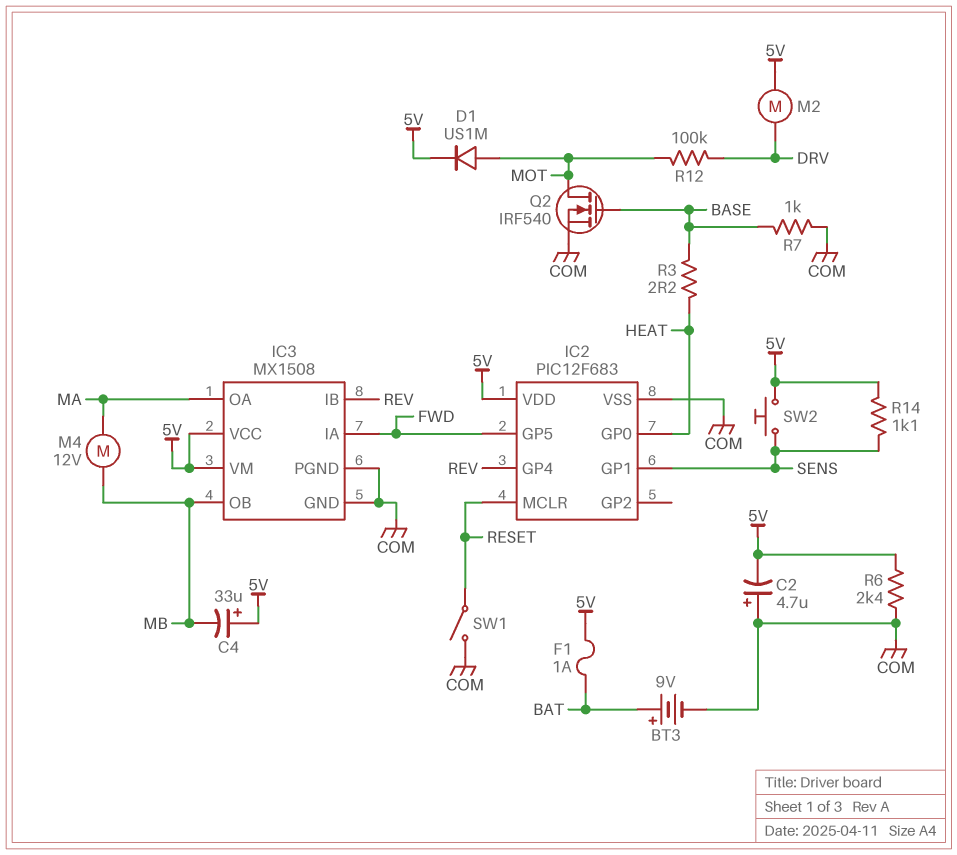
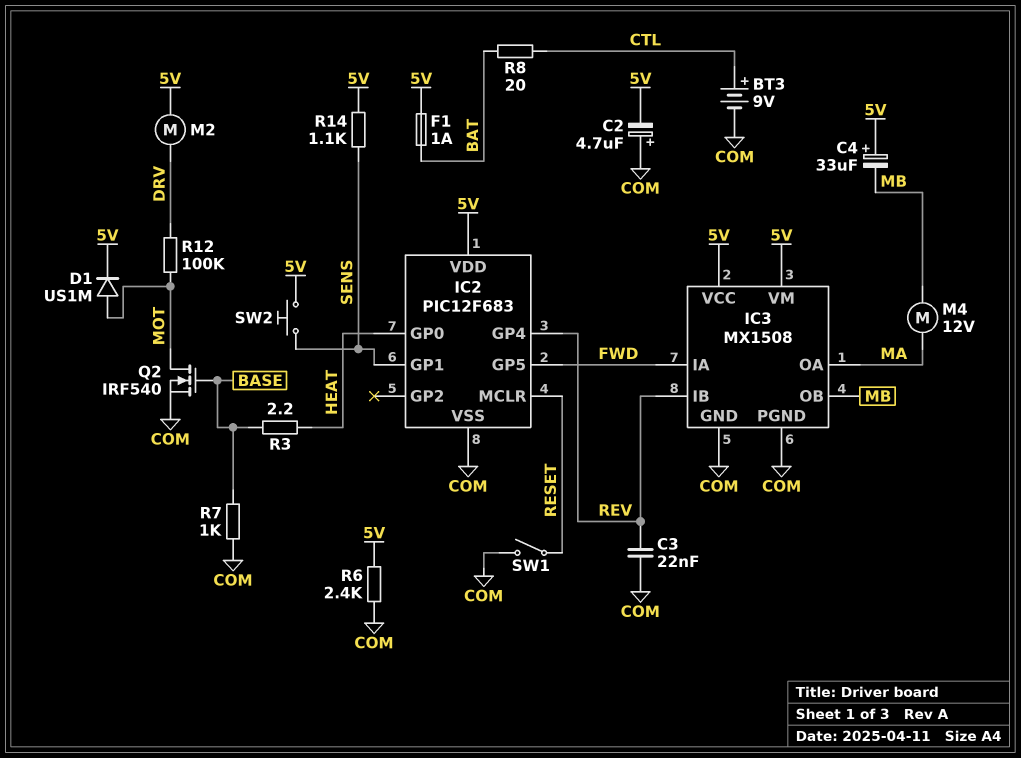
BT3: 9V (plus BAT, minus COM) -> 9V (plus CTL, minus COM)
C3: none -> 22nF (COM, REV)
R8: none -> 20 (BAT, CTL)

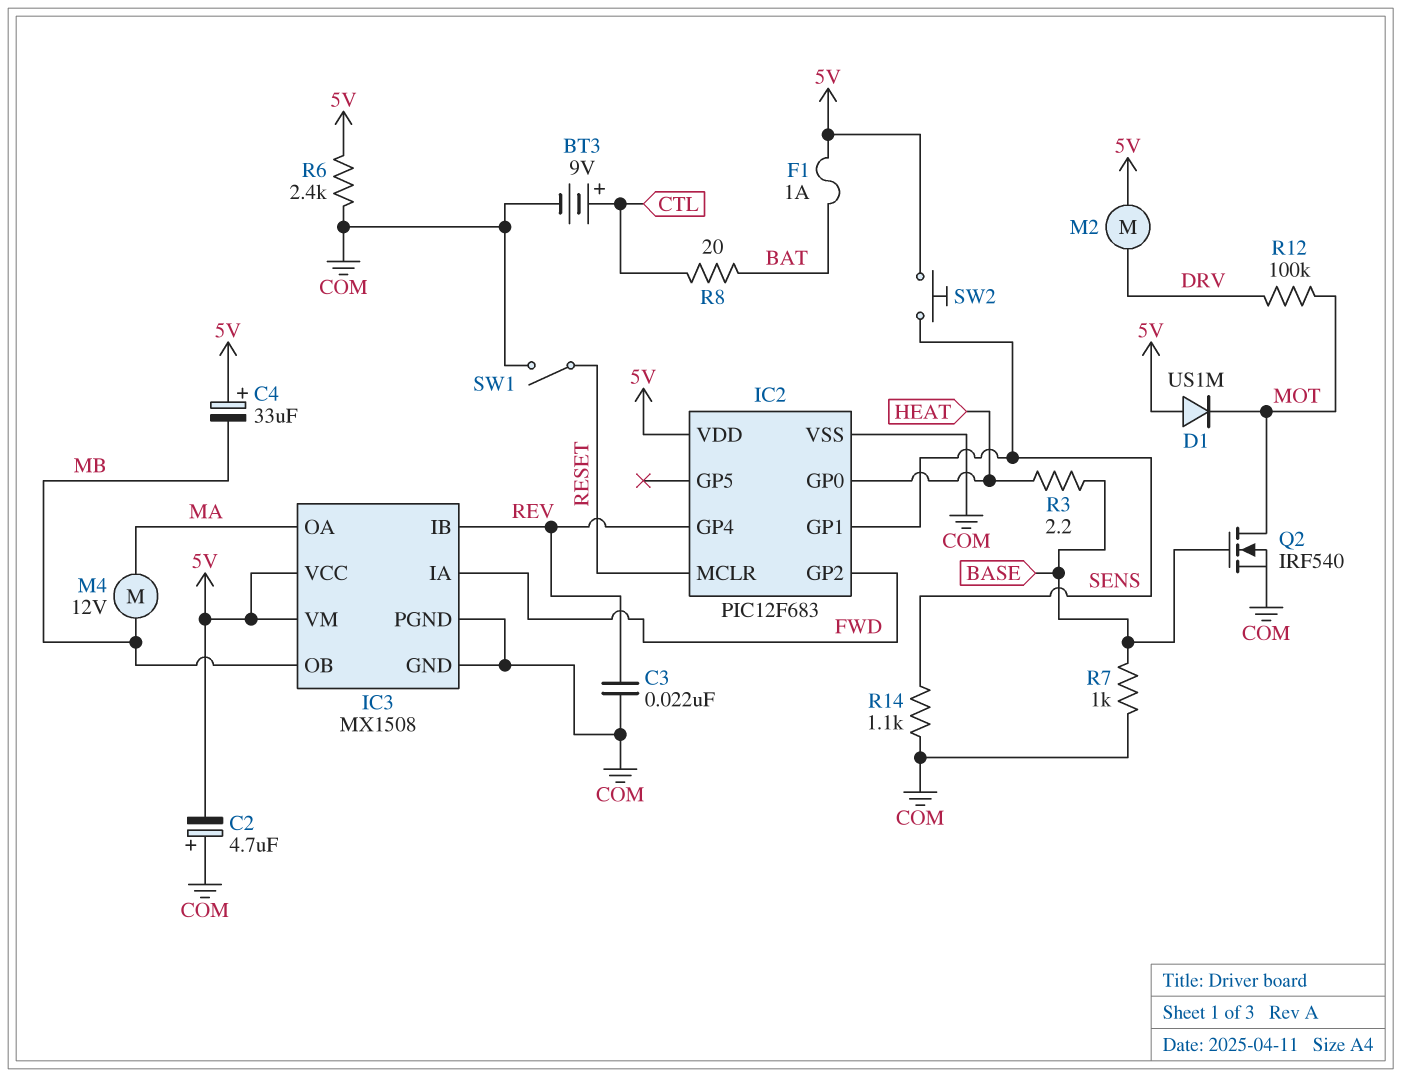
D1: diode US1M (A MOT, K 5V) -> diode US1M (A 5V, K MOT)
IC2 pin GP2: none -> FWD
IC2 pin GP5: FWD -> none
R14: 1.1k (5V, SENS) -> 1.1k (COM, SENS)

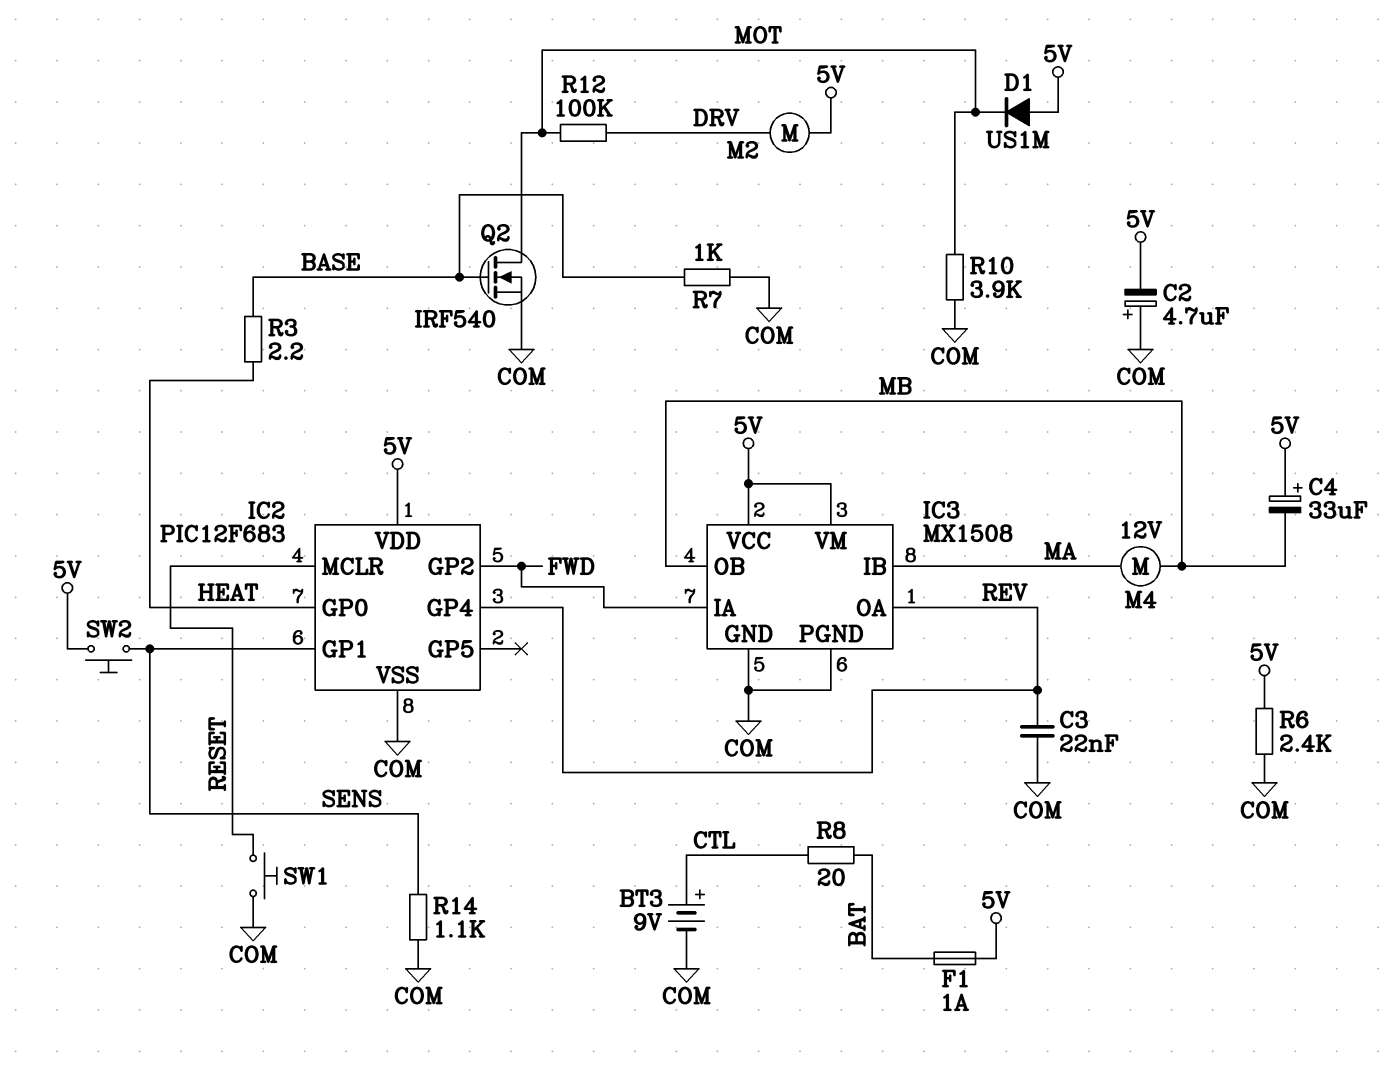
IC3 pin IB: REV -> MA
IC3 pin OA: MA -> REV
R10: none -> 3.9k (COM, MOT)
SW1: switch (COM, RESET) -> button (COM, RESET)

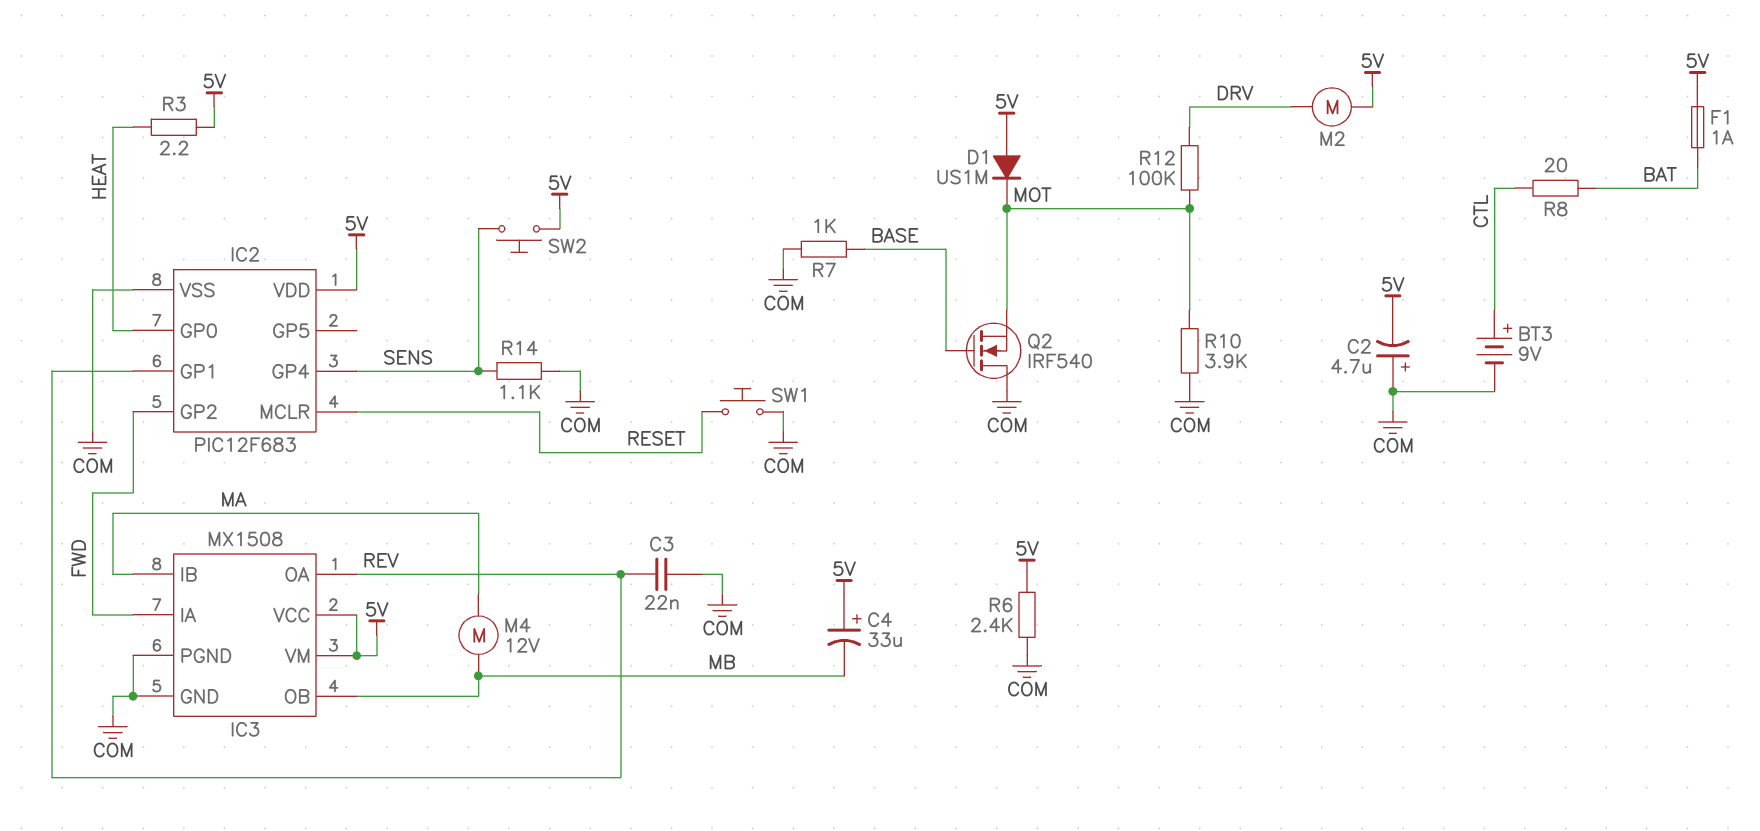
IC2 pin GP1: SENS -> REV
IC2 pin GP4: REV -> SENS
Q2: NMOS IRF540 (G BASE, D MOT, S COM) -> NMOS IRF540 (G BASE, D COM, S MOT)
R3: 2.2 (BASE, HEAT) -> 2.2 (5V, HEAT)

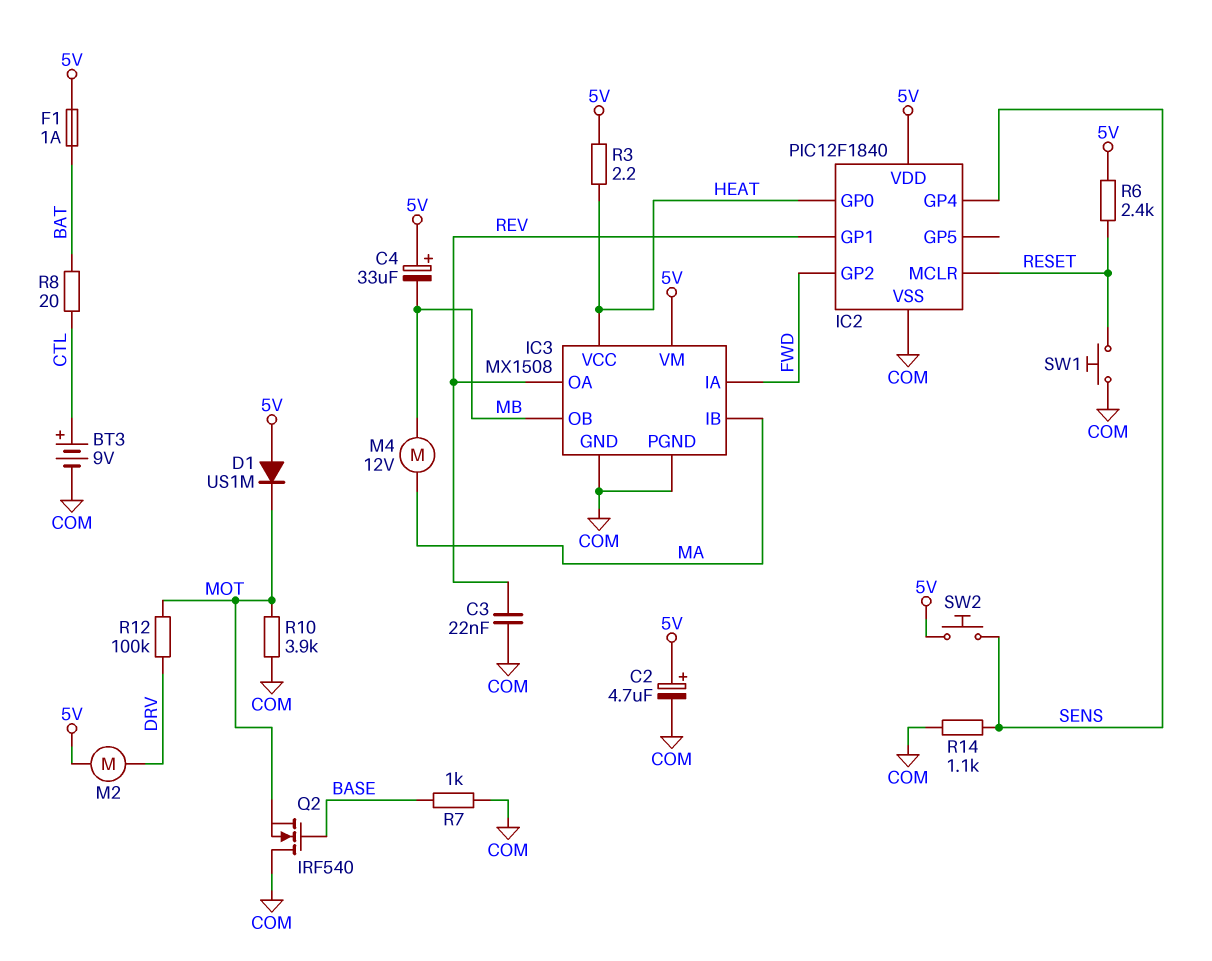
C2: 4.7uF (plus COM, minus 5V) -> 4.7uF (plus 5V, minus COM)
IC2: PIC12F683 -> PIC12F1840
IC3 pin VCC: 5V -> HEAT
R6: 2.4k (5V, COM) -> 2.4k (5V, RESET)

